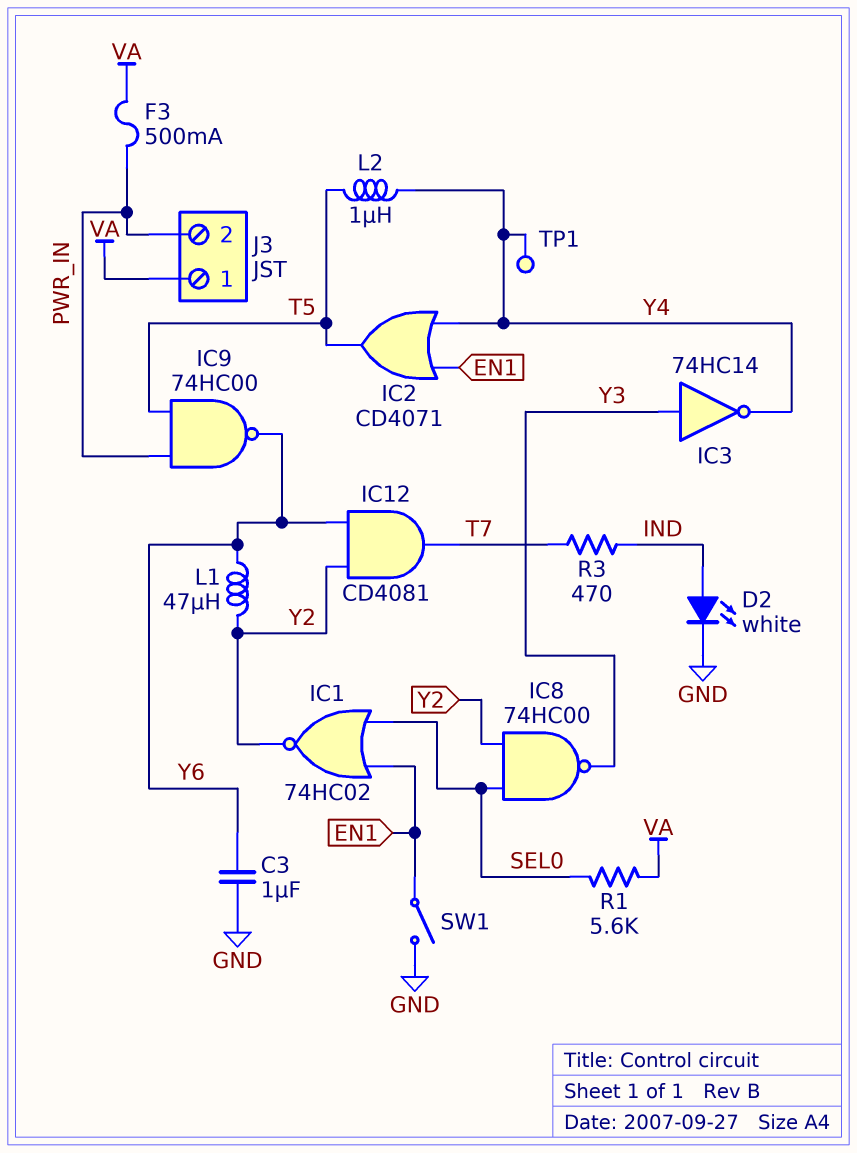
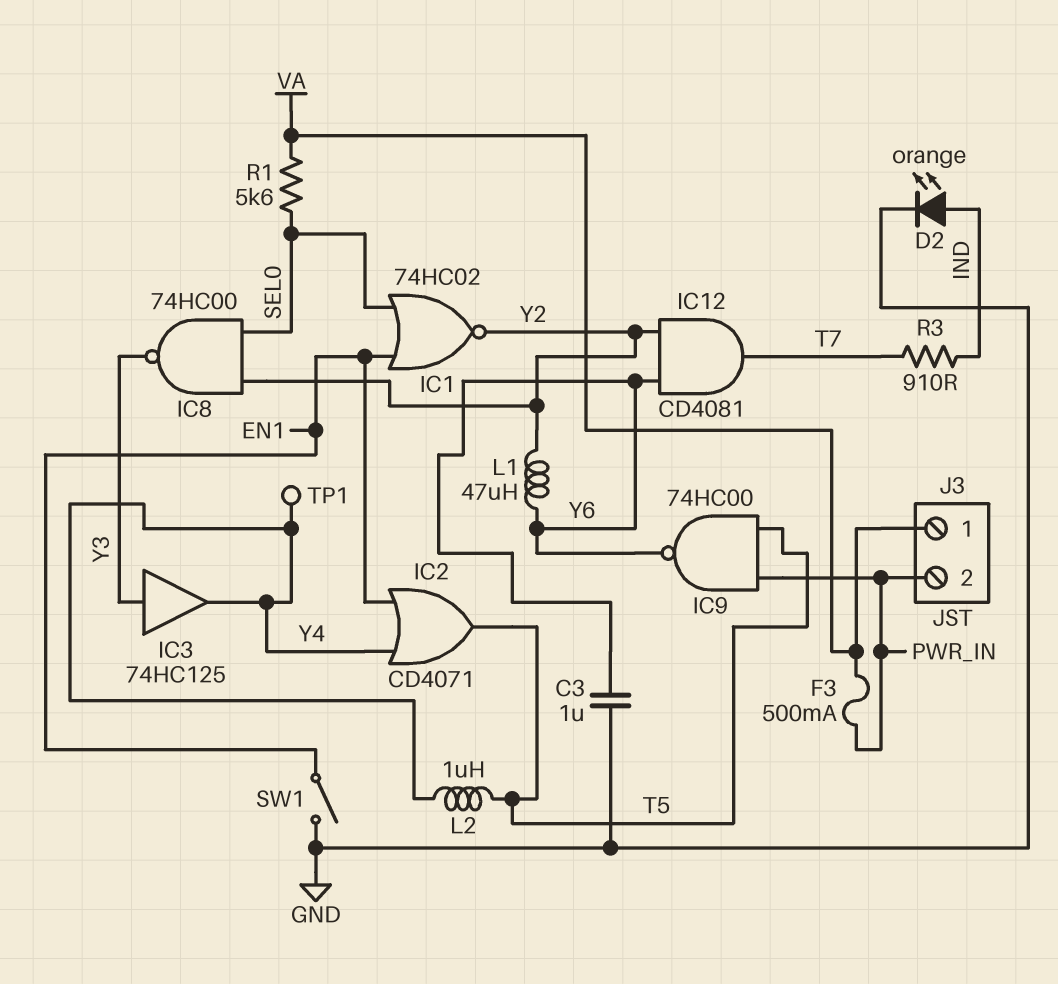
D2: LED white (A IND, K GND) -> LED orange (A IND, K GND)
IC3: NOT 74HC14 (in Y3, out Y4) -> buffer 74HC125 (in Y3, out Y4)
R3: 470 (IND, T7) -> 910 (IND, T7)

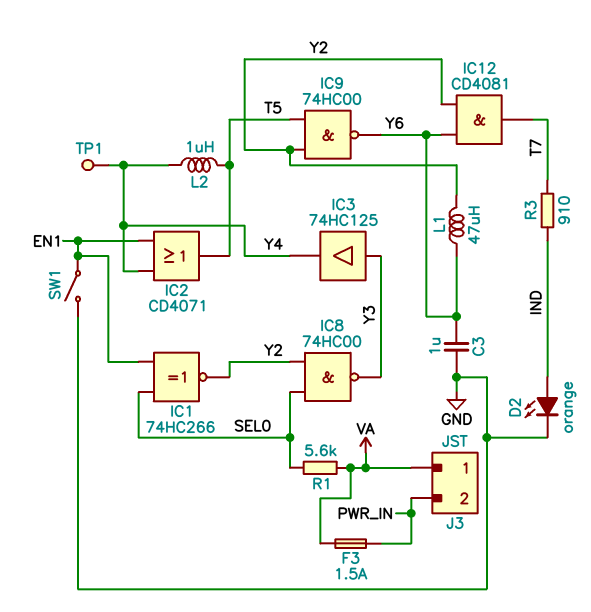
F3: 500mA (PWR_IN, VA) -> 1.5A (PWR_IN, VA)
IC1: NOR 74HC02 (in EN1, in SEL0, out Y2) -> XNOR 74HC266 (in EN1, in SEL0, out Y2)
IC9: NAND 74HC00 (in PWR_IN, in T5, out Y6) -> NAND 74HC00 (in T5, in Y2, out Y6)

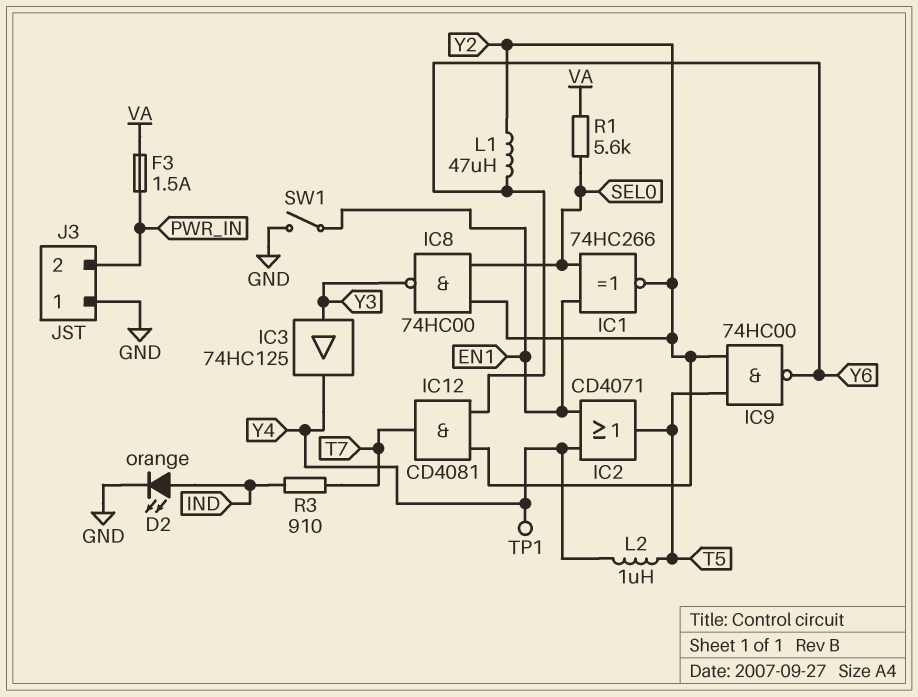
C3: 1uF (GND, Y6) -> none
J3 pin 1: VA -> GND

